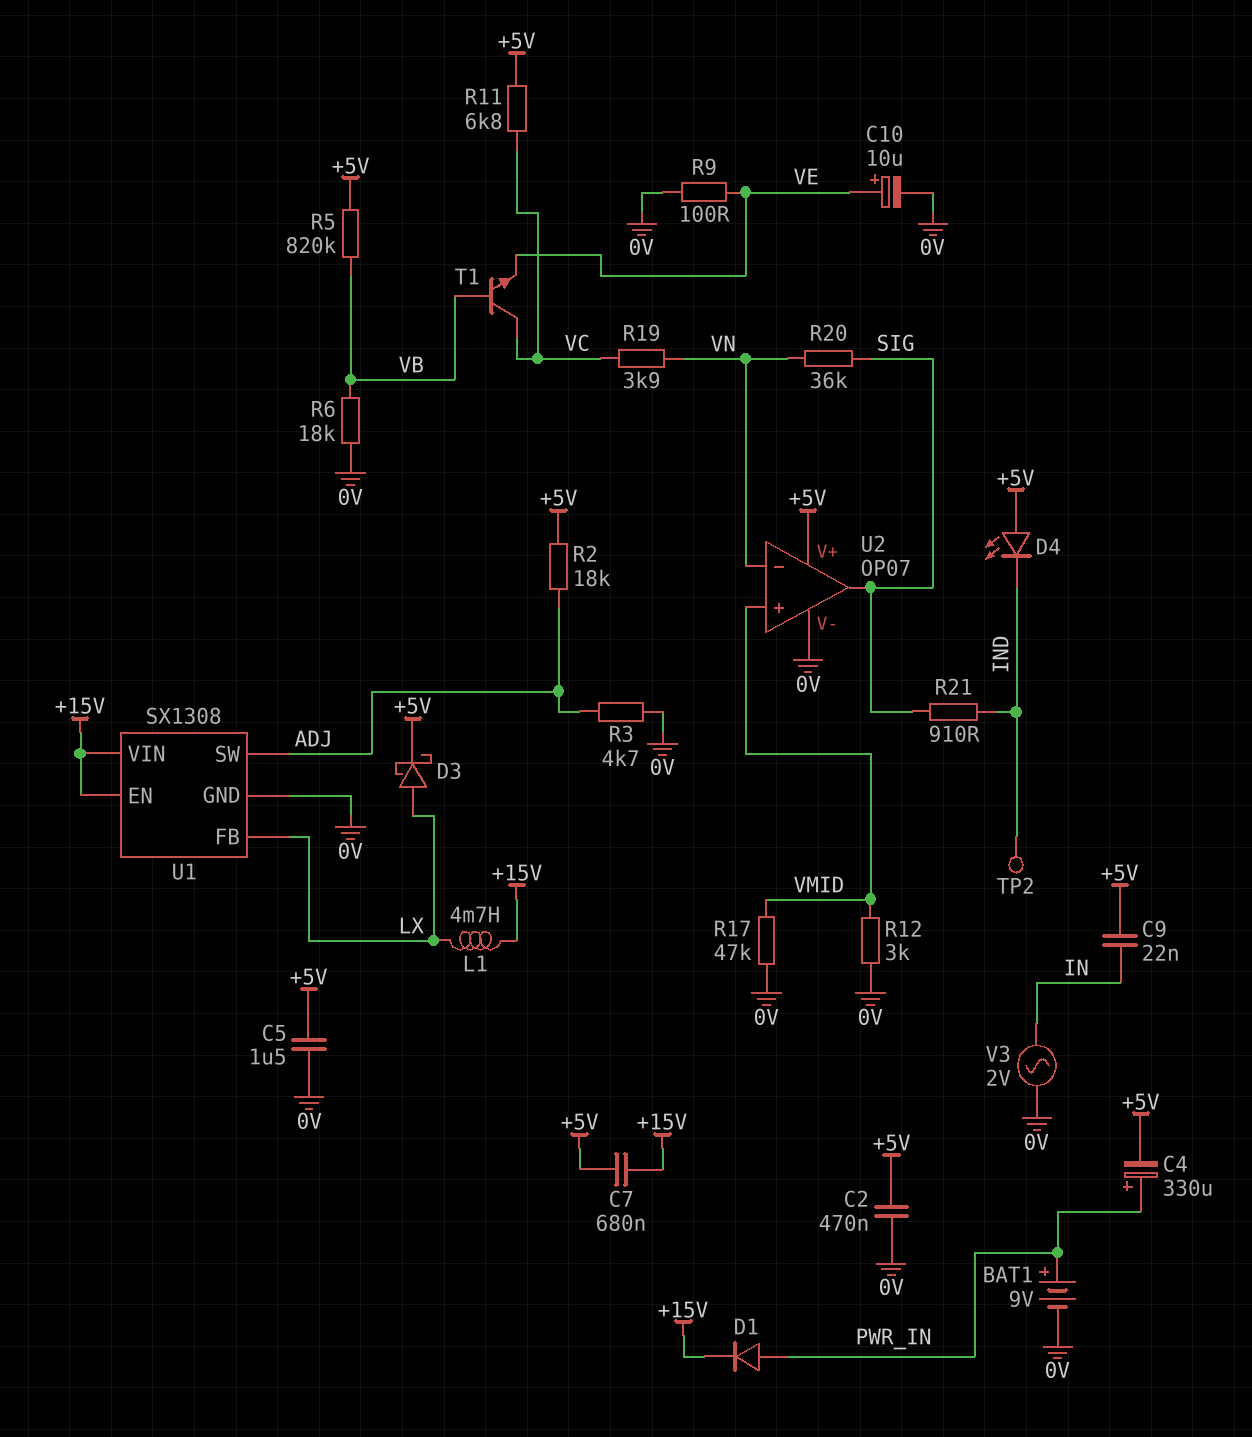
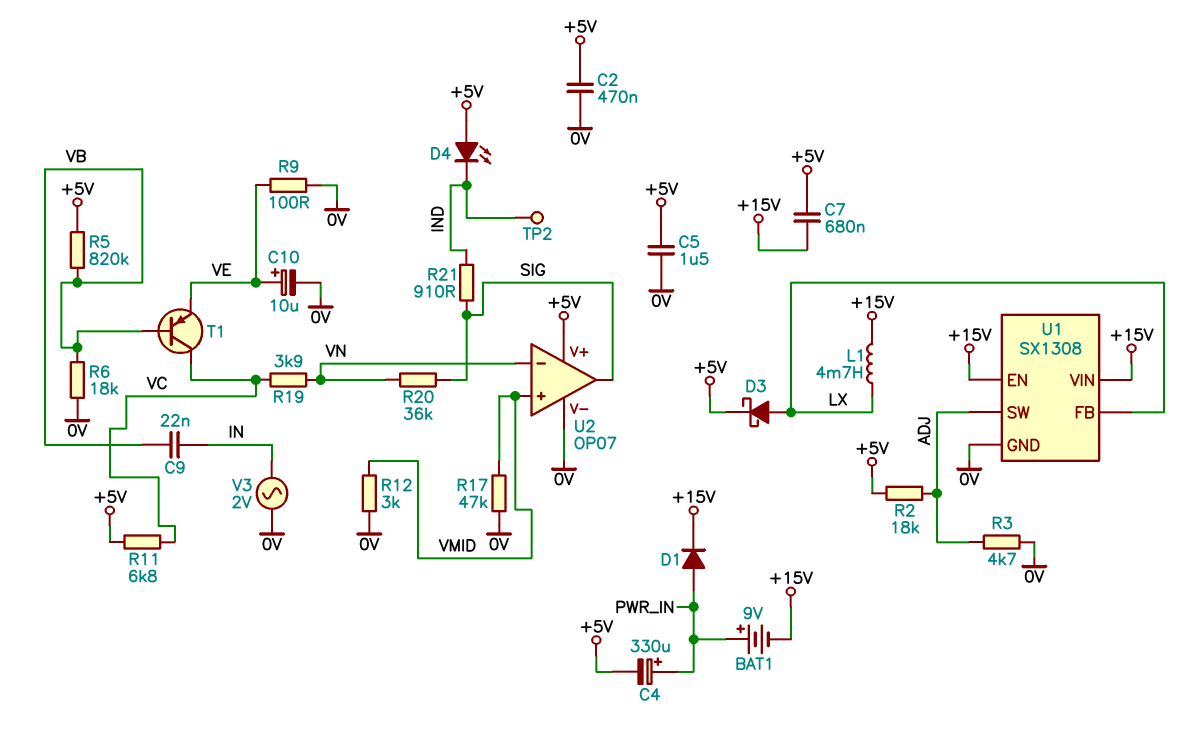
BAT1: 9V (plus PWR_IN, minus 0V) -> 9V (plus PWR_IN, minus +15V)
C9: 22nF (+5V, IN) -> 22nF (IN, VB)
T1: NPN (B VB, C VC, E VE) -> PNP (B VB, C VC, E VE)

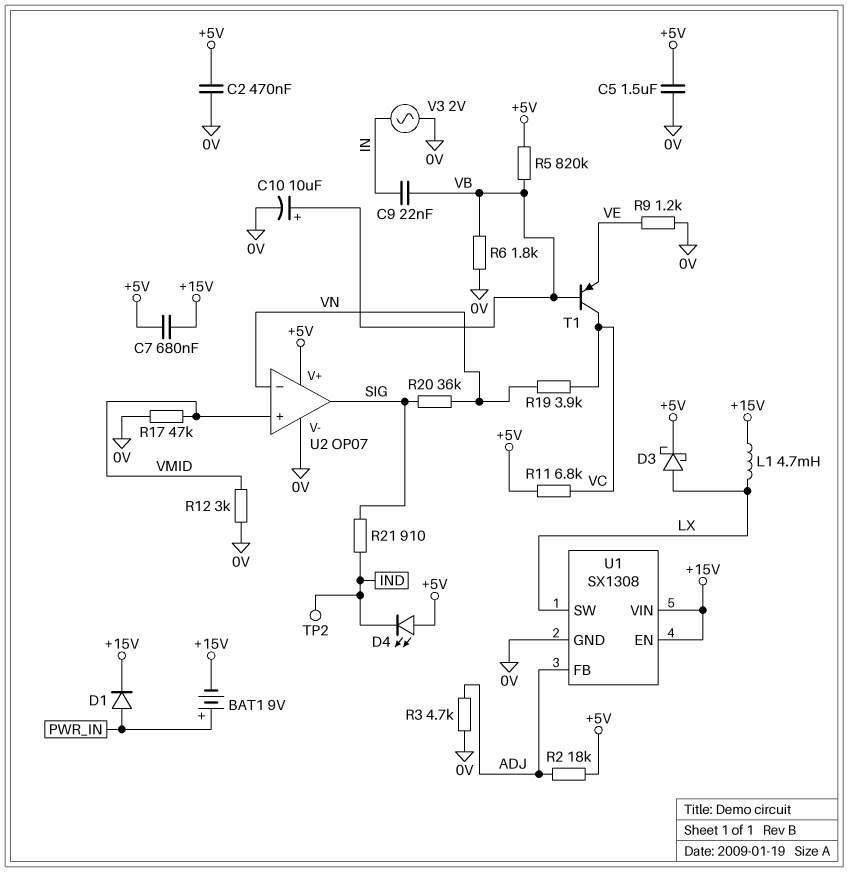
C4: 330uF (plus PWR_IN, minus +5V) -> none
C10: 10uF (plus VE, minus 0V) -> 10uF (plus VB, minus 0V)
R6: 18k (0V, VB) -> 1.8k (0V, VB)
R9: 100 (0V, VE) -> 1.2k (0V, VE)
U1 pin FB: LX -> ADJ
U1 pin SW: ADJ -> LX

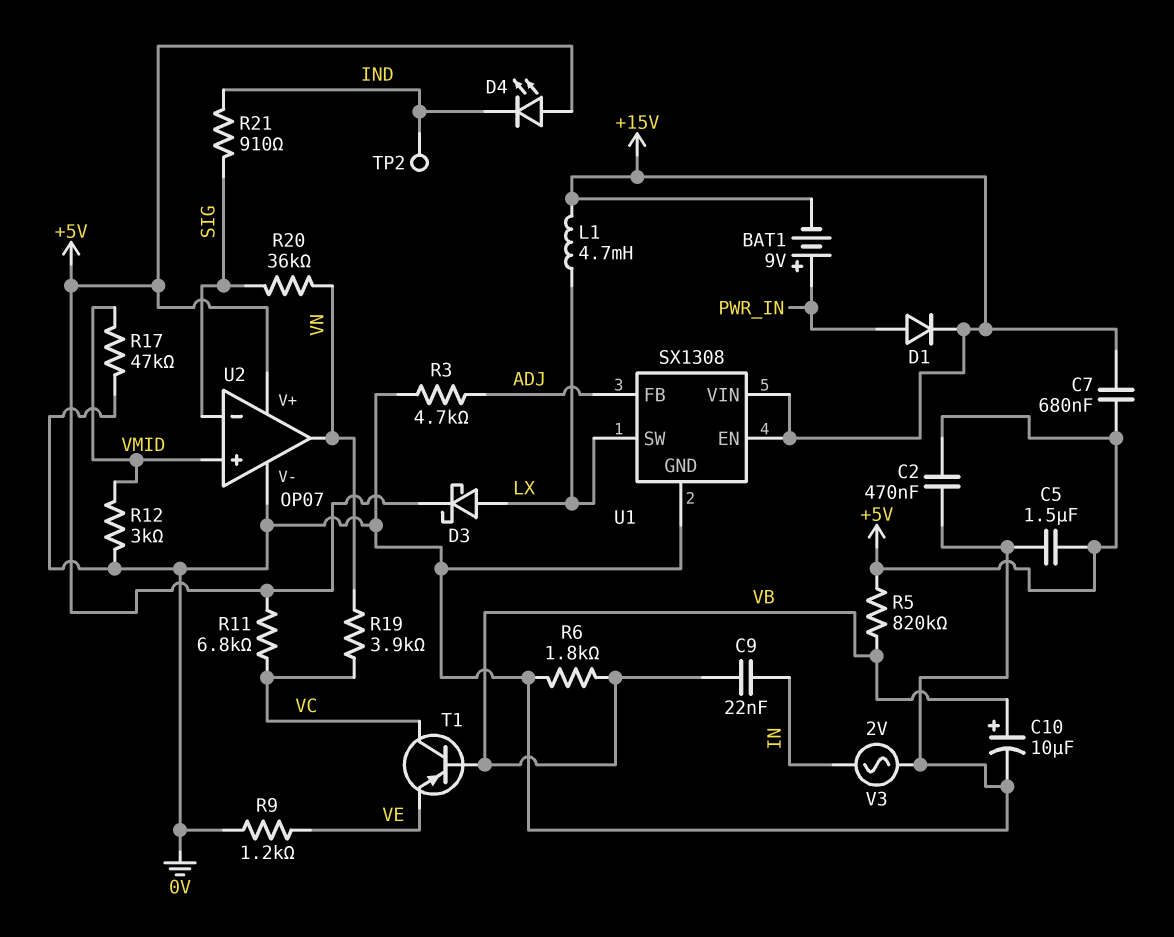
R2: 18k (+5V, ADJ) -> none
U2 pin in-: VN -> SIG
U2 pin out: SIG -> VN

